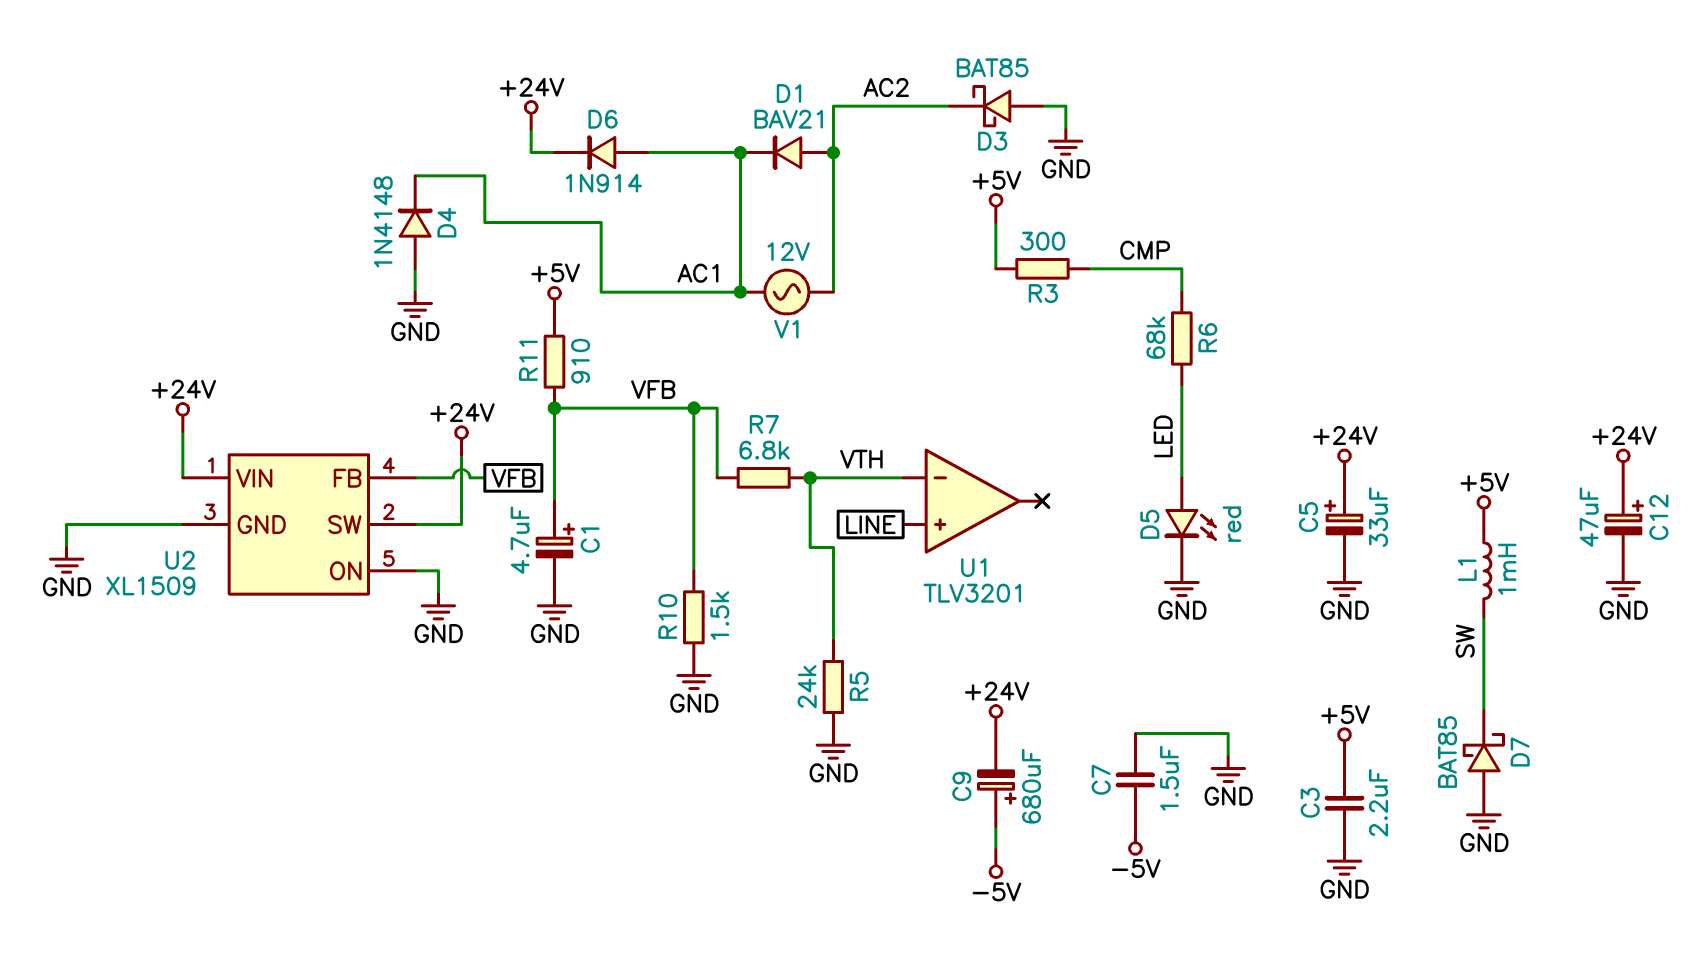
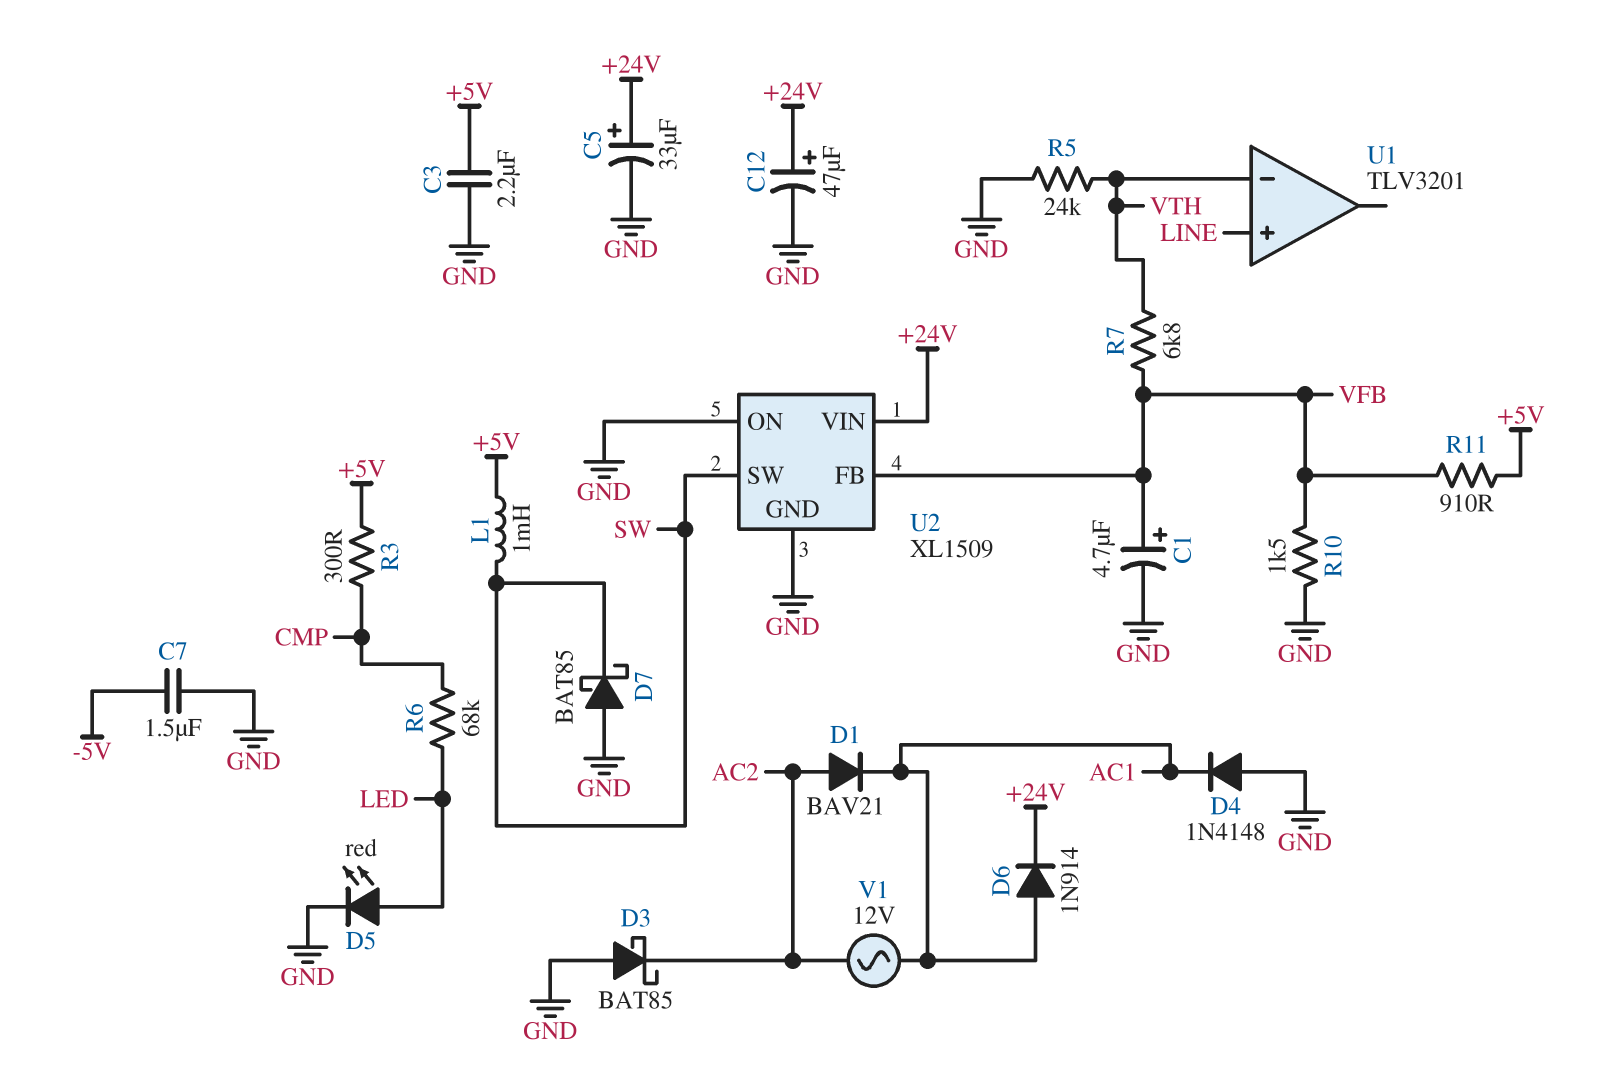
C9: 680uF (plus -5V, minus +24V) -> none
U2 pin SW: +24V -> SW

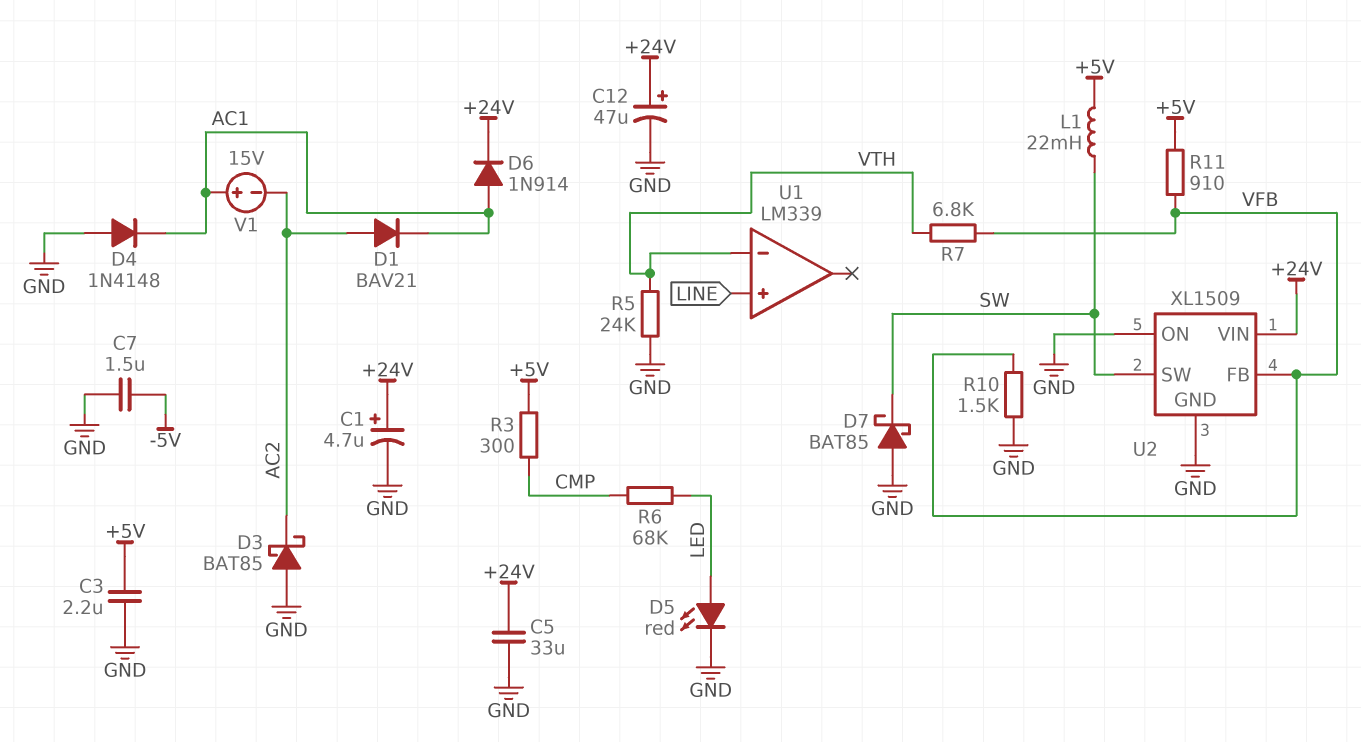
C1: 4.7uF (plus VFB, minus GND) -> 4.7uF (plus +24V, minus GND)
C5: 33uF (plus +24V, minus GND) -> 33uF (+24V, GND)
L1: 1mH (+5V, SW) -> 22mH (+5V, SW)
U1: TLV3201 -> LM339
V1: AC 12V (AC1, AC2) -> 15V (plus AC1, minus AC2)

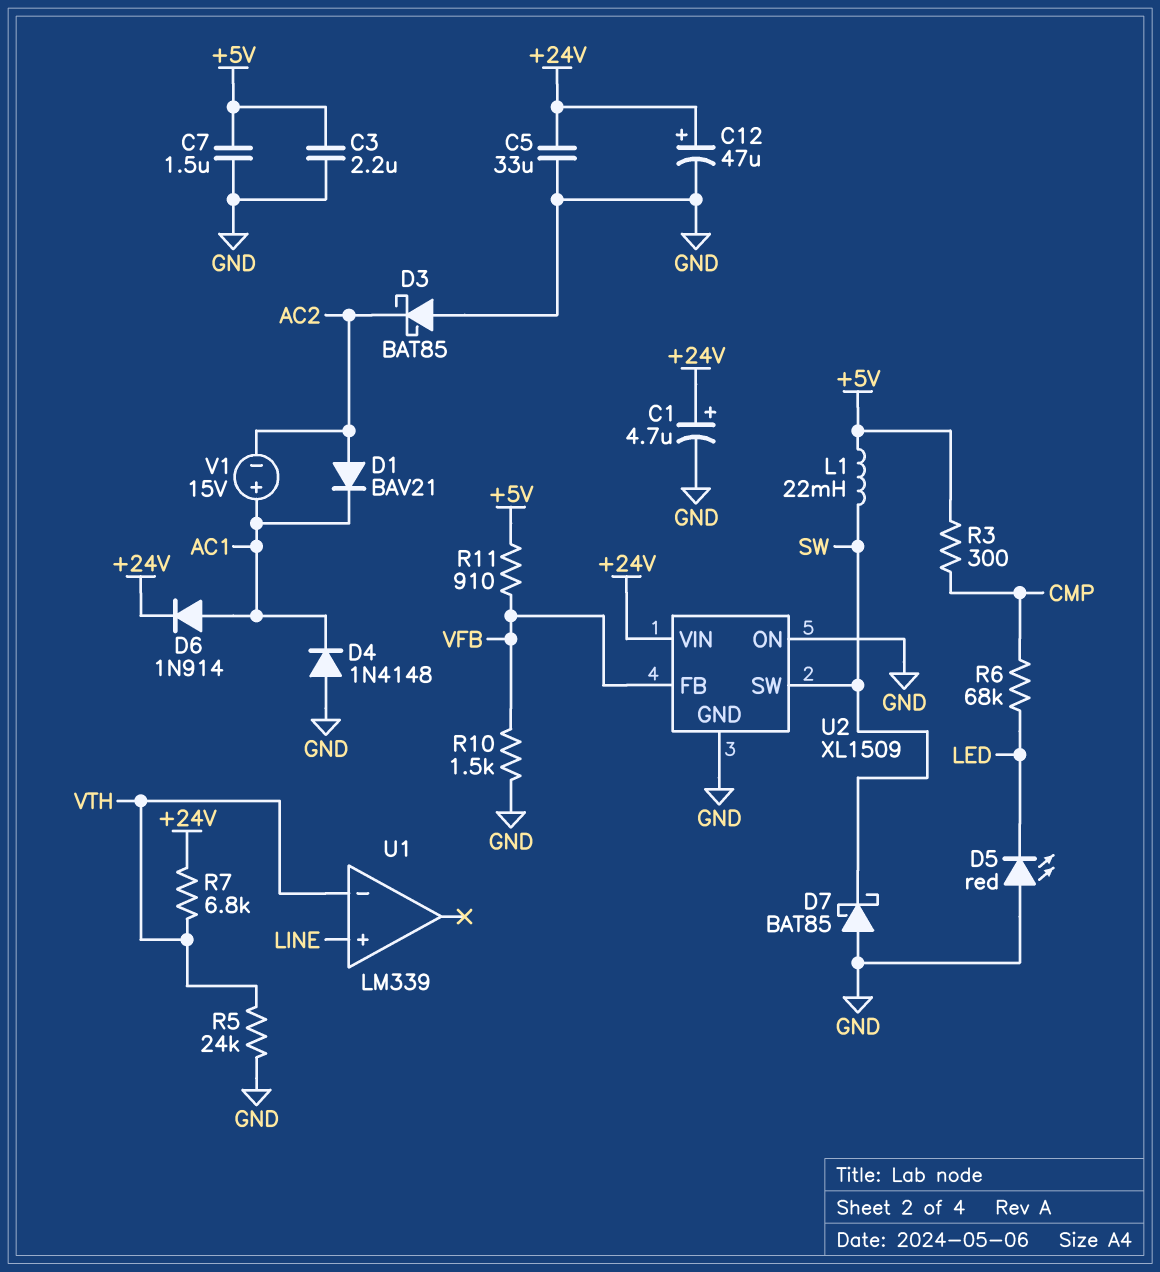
C7: 1.5uF (-5V, GND) -> 1.5uF (+5V, GND)
D5: LED red (A LED, K GND) -> LED red (A GND, K LED)
R7: 6.8k (VFB, VTH) -> 6.8k (+24V, VTH)

